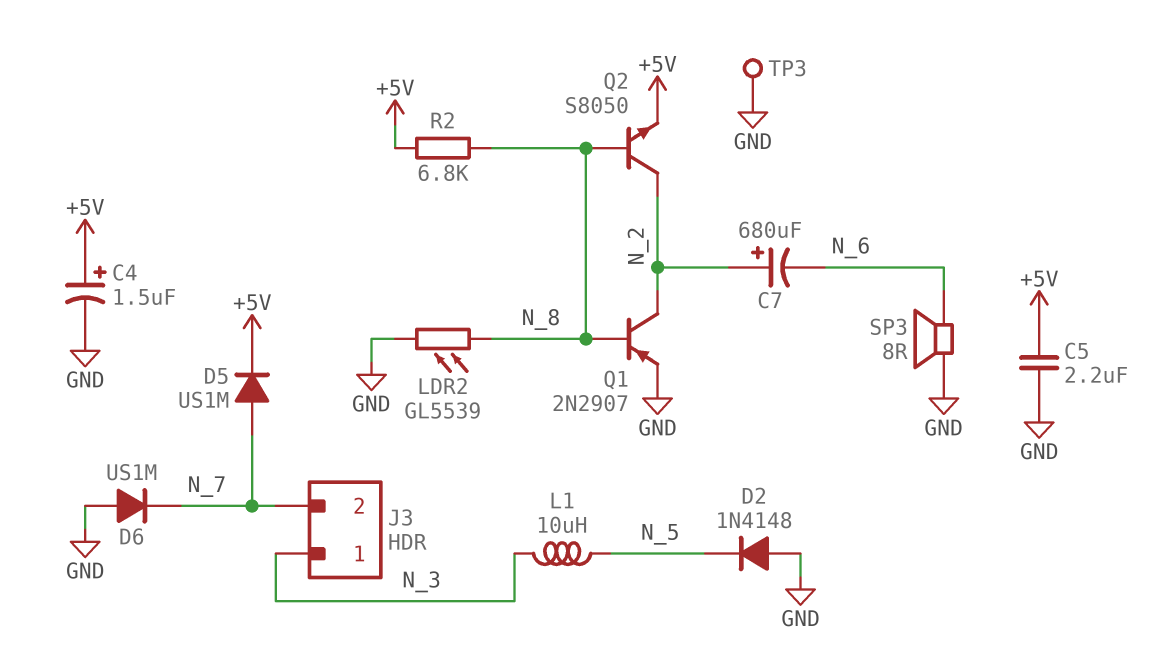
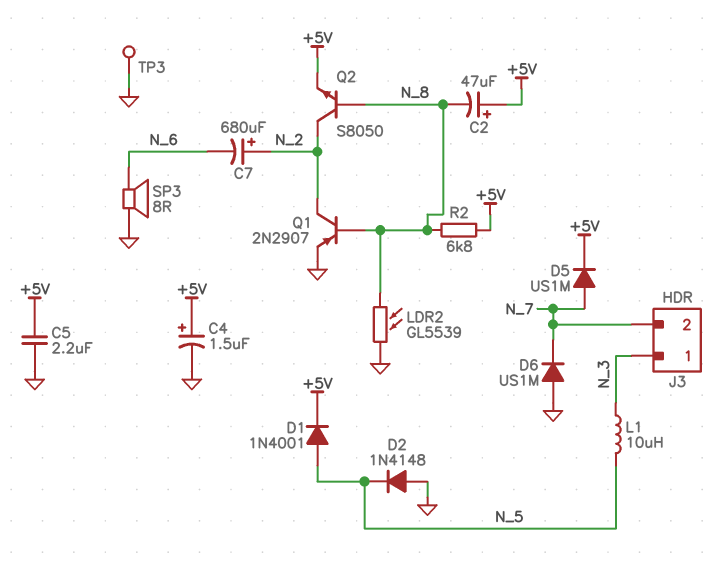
C2: none -> 47uF (plus +5V, minus N_8)
D1: none -> diode 1N4001 (A N_5, K +5V)

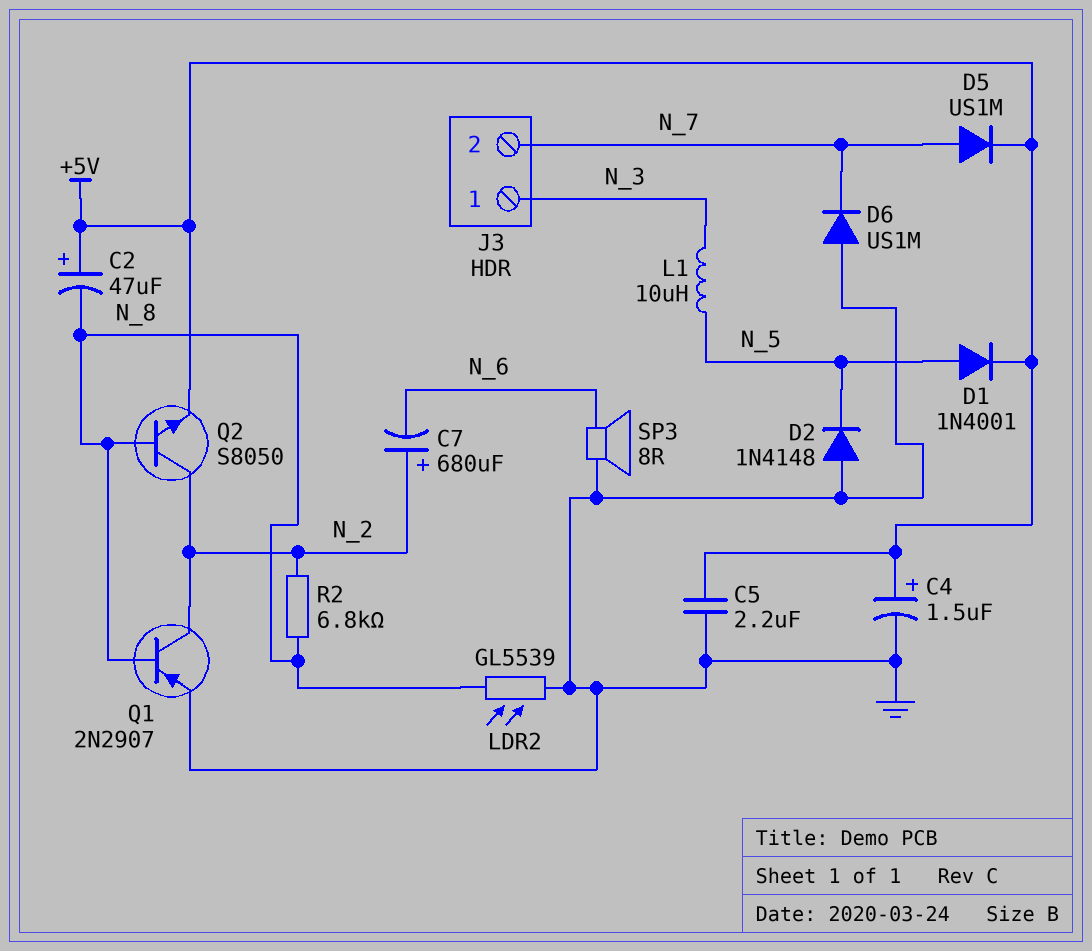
R2: 6.8k (+5V, N_8) -> 6.8k (N_2, N_8)
TP3: test point (GND) -> none

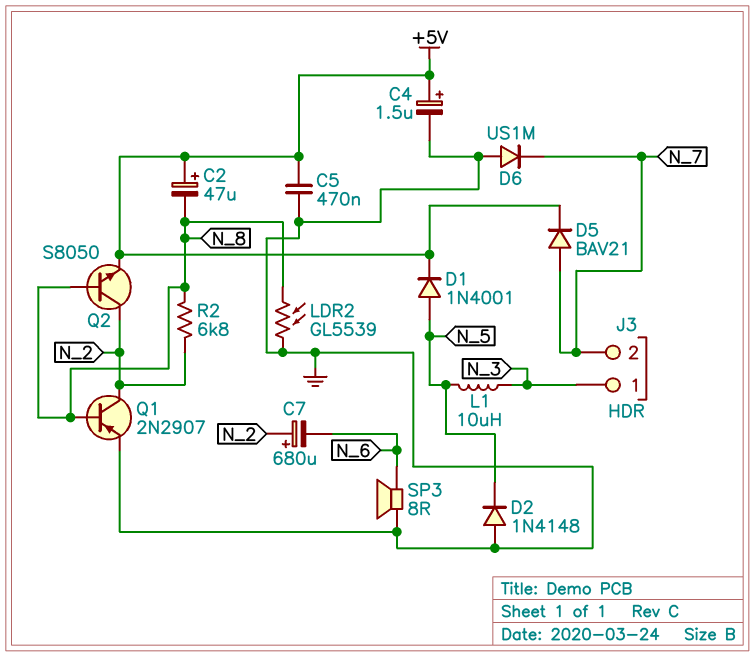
C5: 2.2uF (+5V, GND) -> 470nF (+5V, GND)
D5: diode US1M (A N_7, K +5V) -> diode BAV21 (A N_7, K +5V)

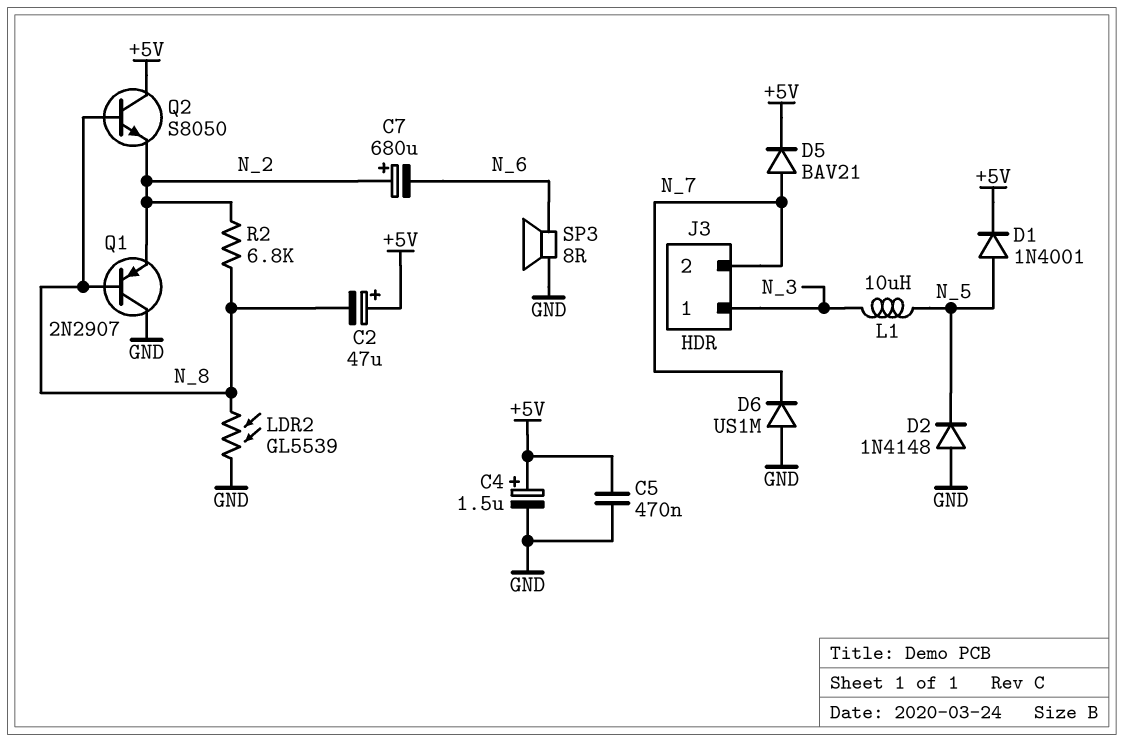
Q1: PNP 2N2907 (B N_8, C N_2, E GND) -> PNP 2N2907 (B N_8, C GND, E N_2)
Q2: NPN S8050 (B N_8, C N_2, E +5V) -> NPN S8050 (B N_8, C +5V, E N_2)

